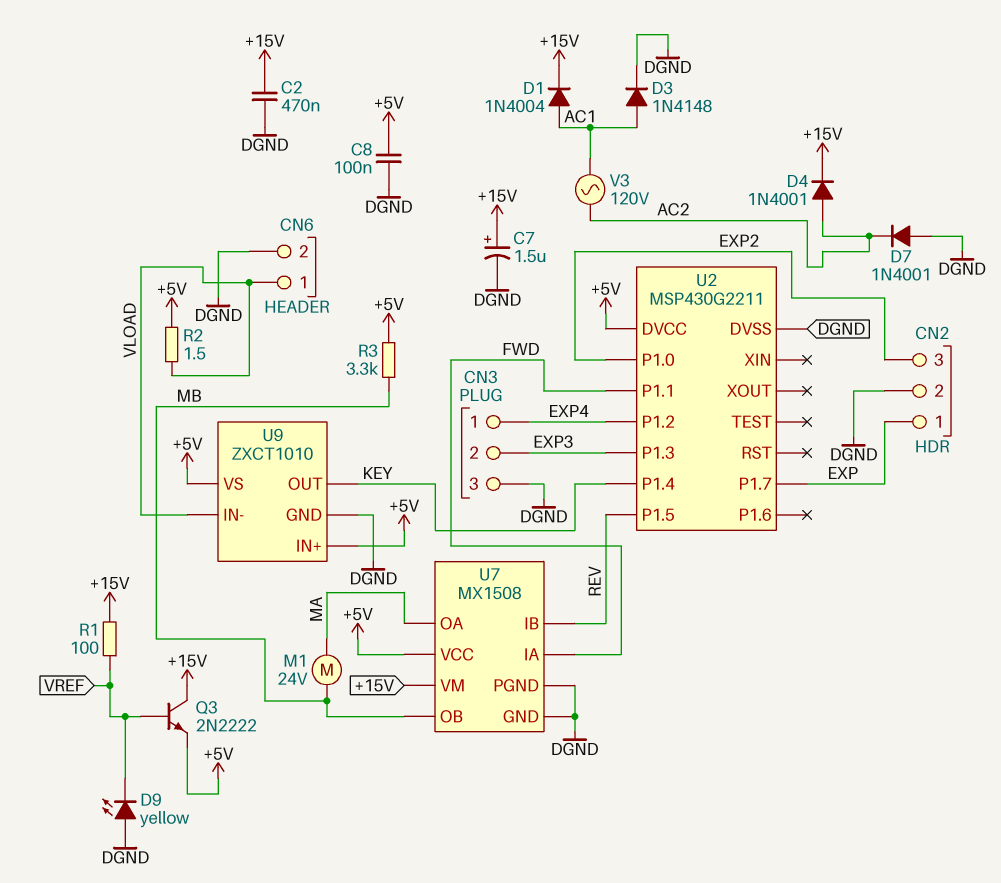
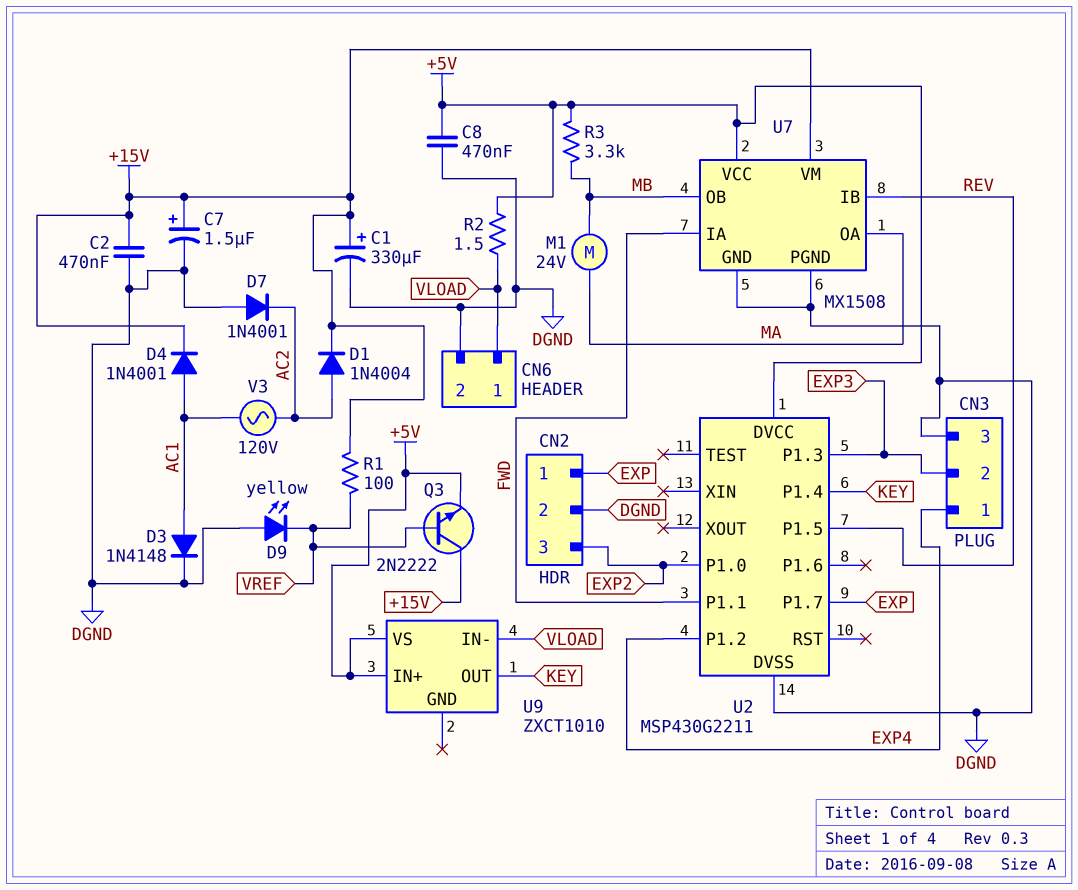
C1: none -> 330uF (plus +15V, minus DGND)
C8: 100nF (+5V, DGND) -> 470nF (+5V, DGND)
D1: diode 1N4004 (A AC1, K +15V) -> diode 1N4004 (A AC2, K +15V)
D4: diode 1N4001 (A AC2, K +15V) -> diode 1N4001 (A AC1, K +15V)
U9 pin GND: DGND -> none

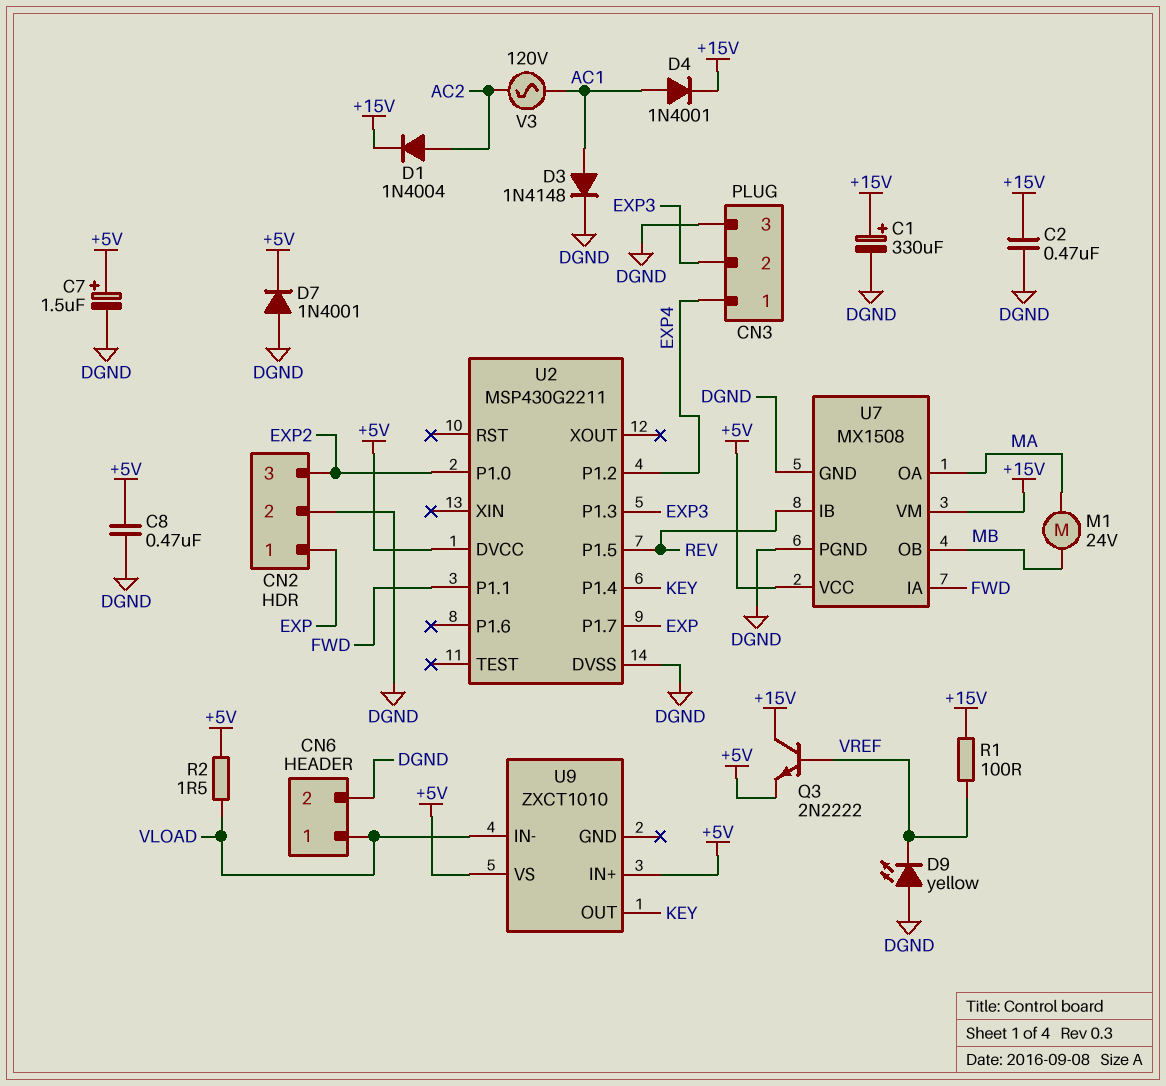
C7: 1.5uF (plus +15V, minus DGND) -> 1.5uF (plus +5V, minus DGND)
D7: diode 1N4001 (A DGND, K AC2) -> diode 1N4001 (A DGND, K +5V)
R3: 3.3k (+5V, MB) -> none

